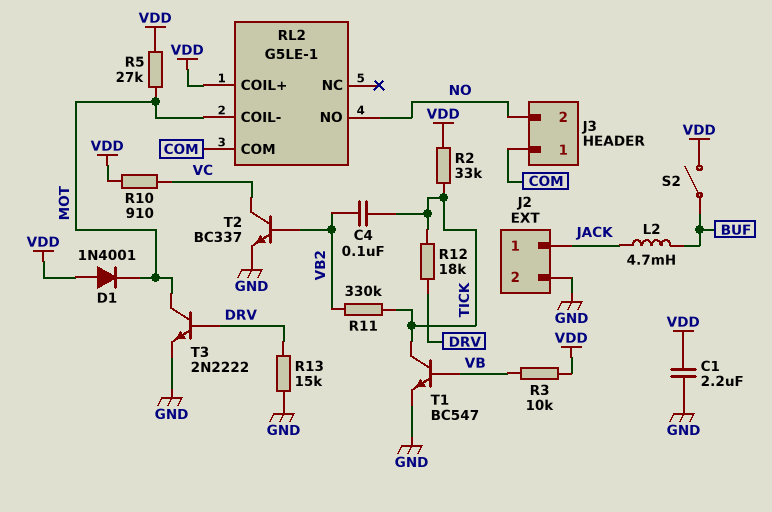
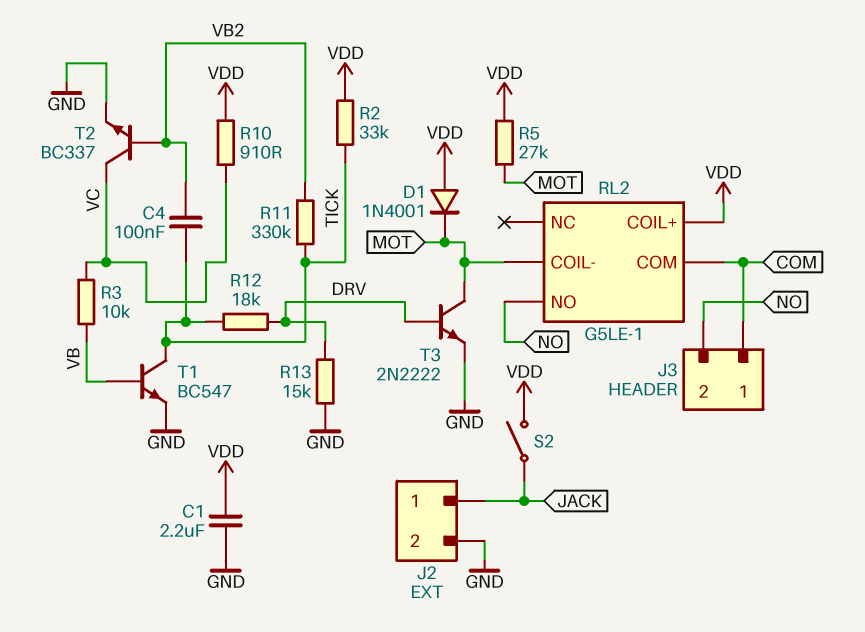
L2: 4.7mH (BUF, JACK) -> none
R3: 10k (VB, VDD) -> 10k (VB, VC)
S2: switch (BUF, VDD) -> switch (JACK, VDD)

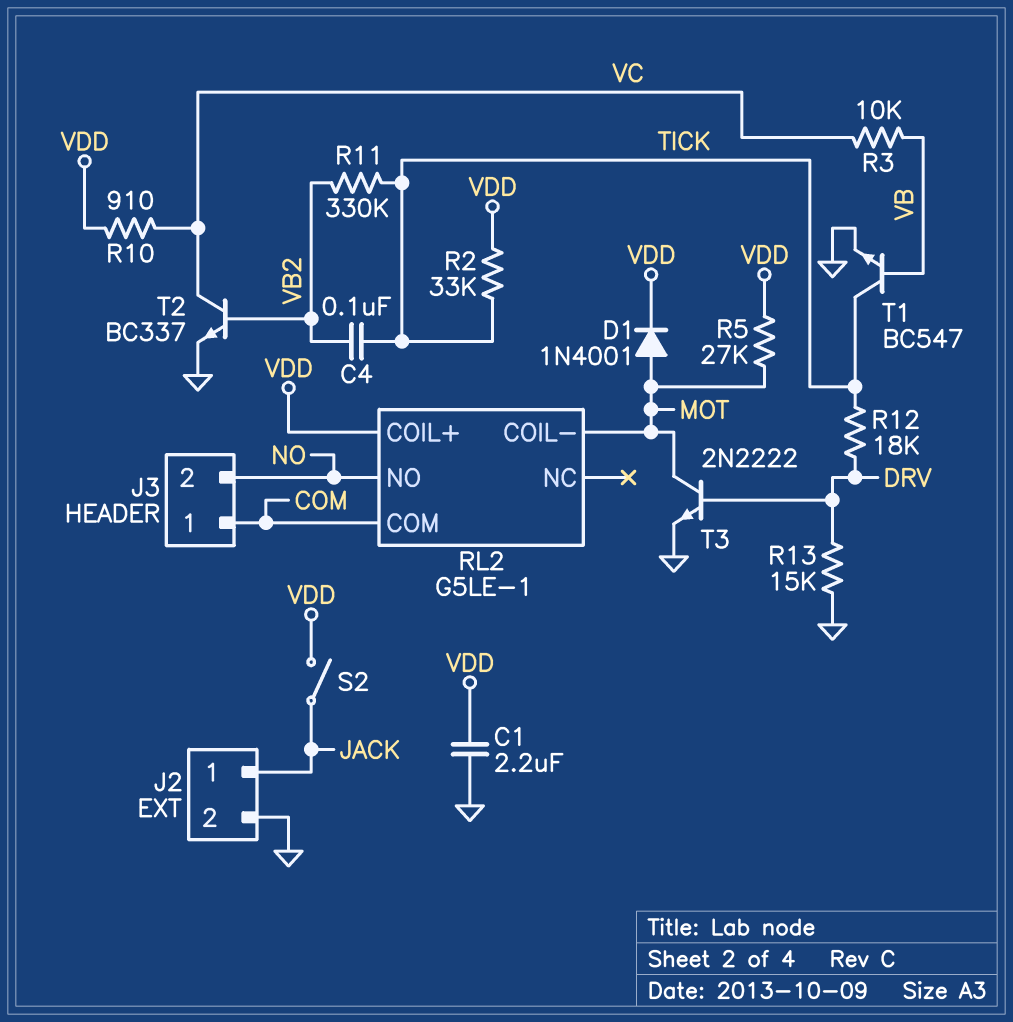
D1: diode 1N4001 (A VDD, K MOT) -> diode 1N4001 (A MOT, K VDD)

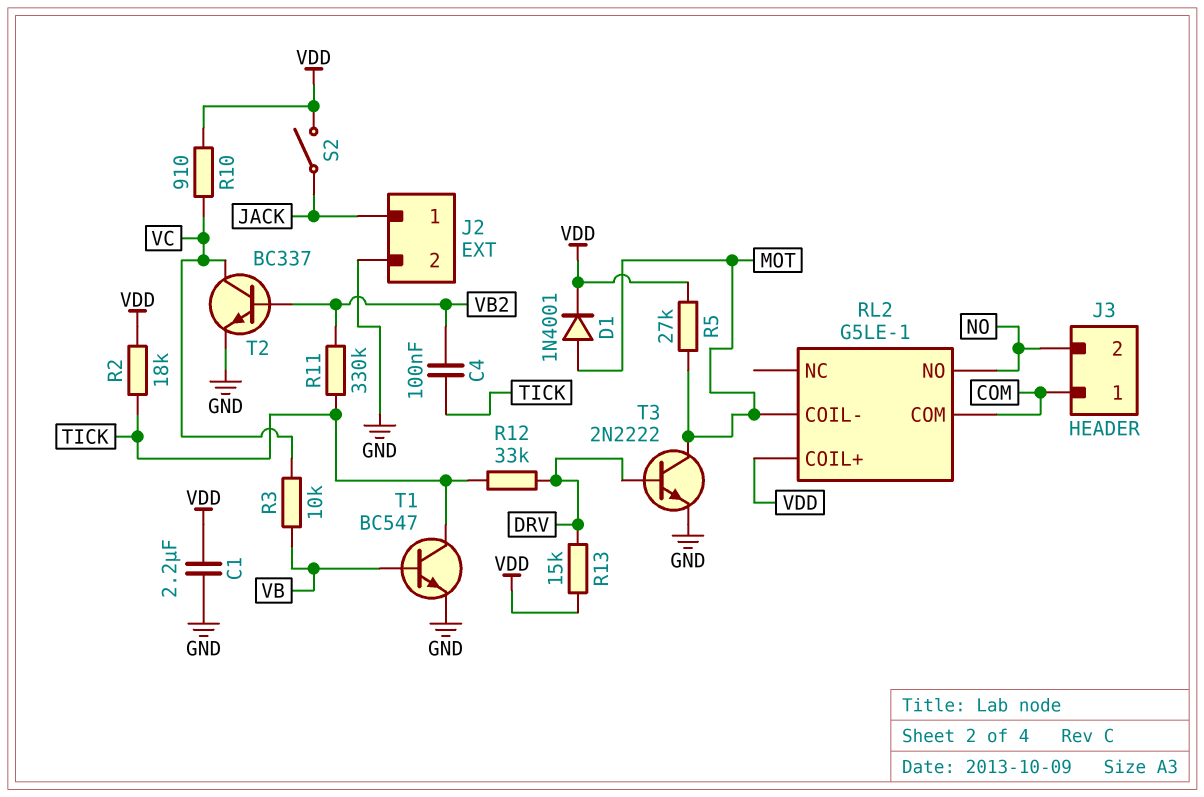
R2: 33k (TICK, VDD) -> 18k (TICK, VDD)
R12: 18k (DRV, TICK) -> 33k (DRV, TICK)
R13: 15k (DRV, GND) -> 15k (DRV, VDD)

